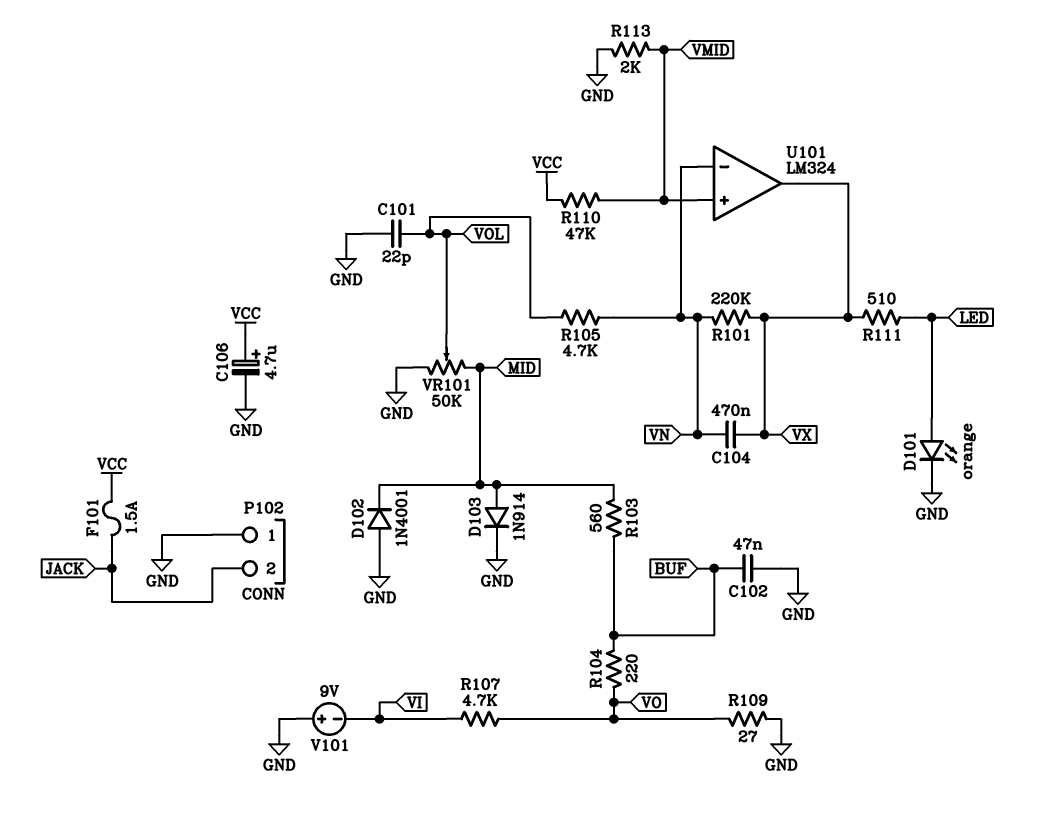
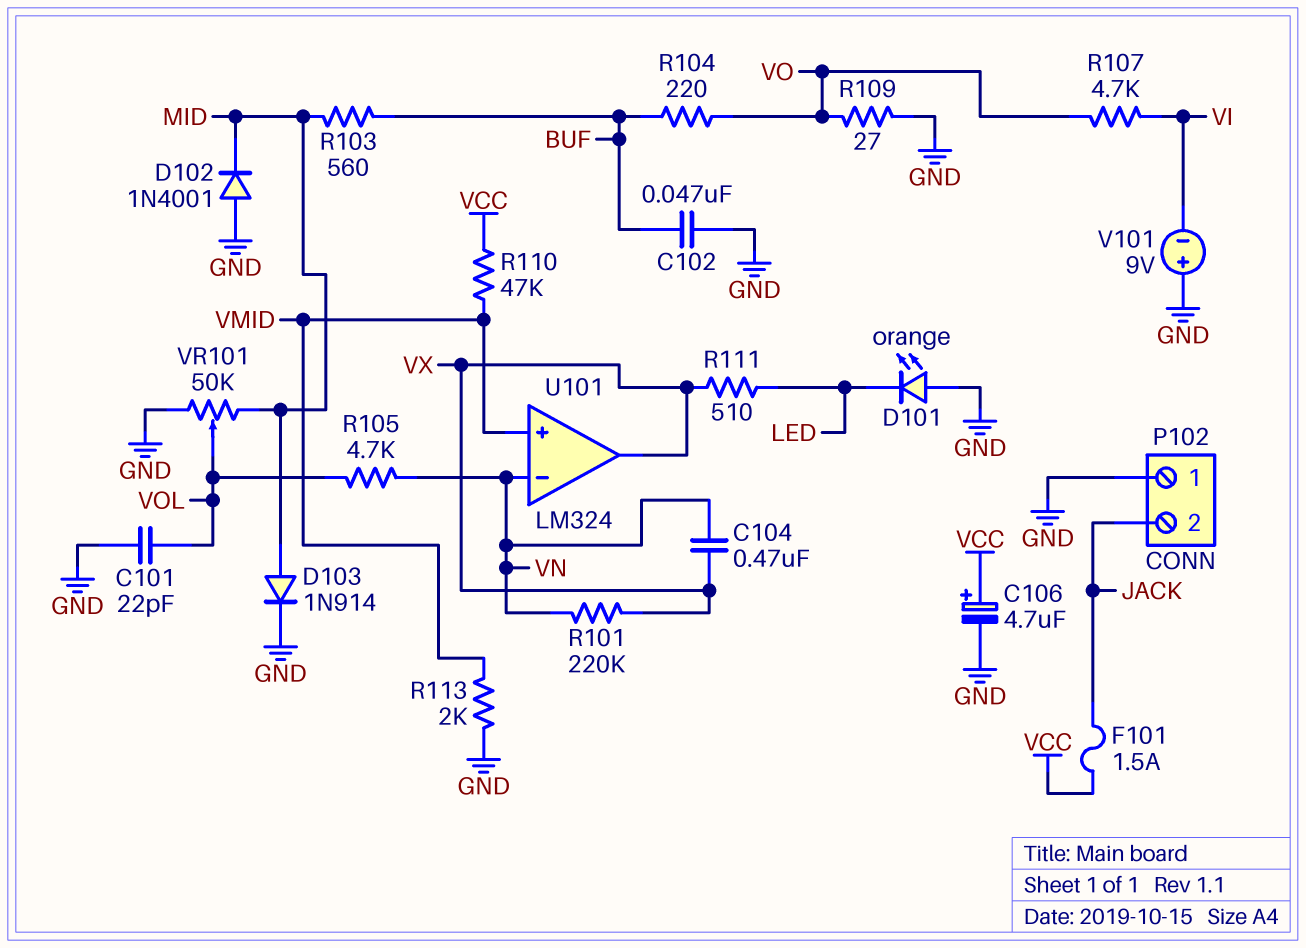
D101: LED orange (A LED, K GND) -> LED orange (A GND, K LED)

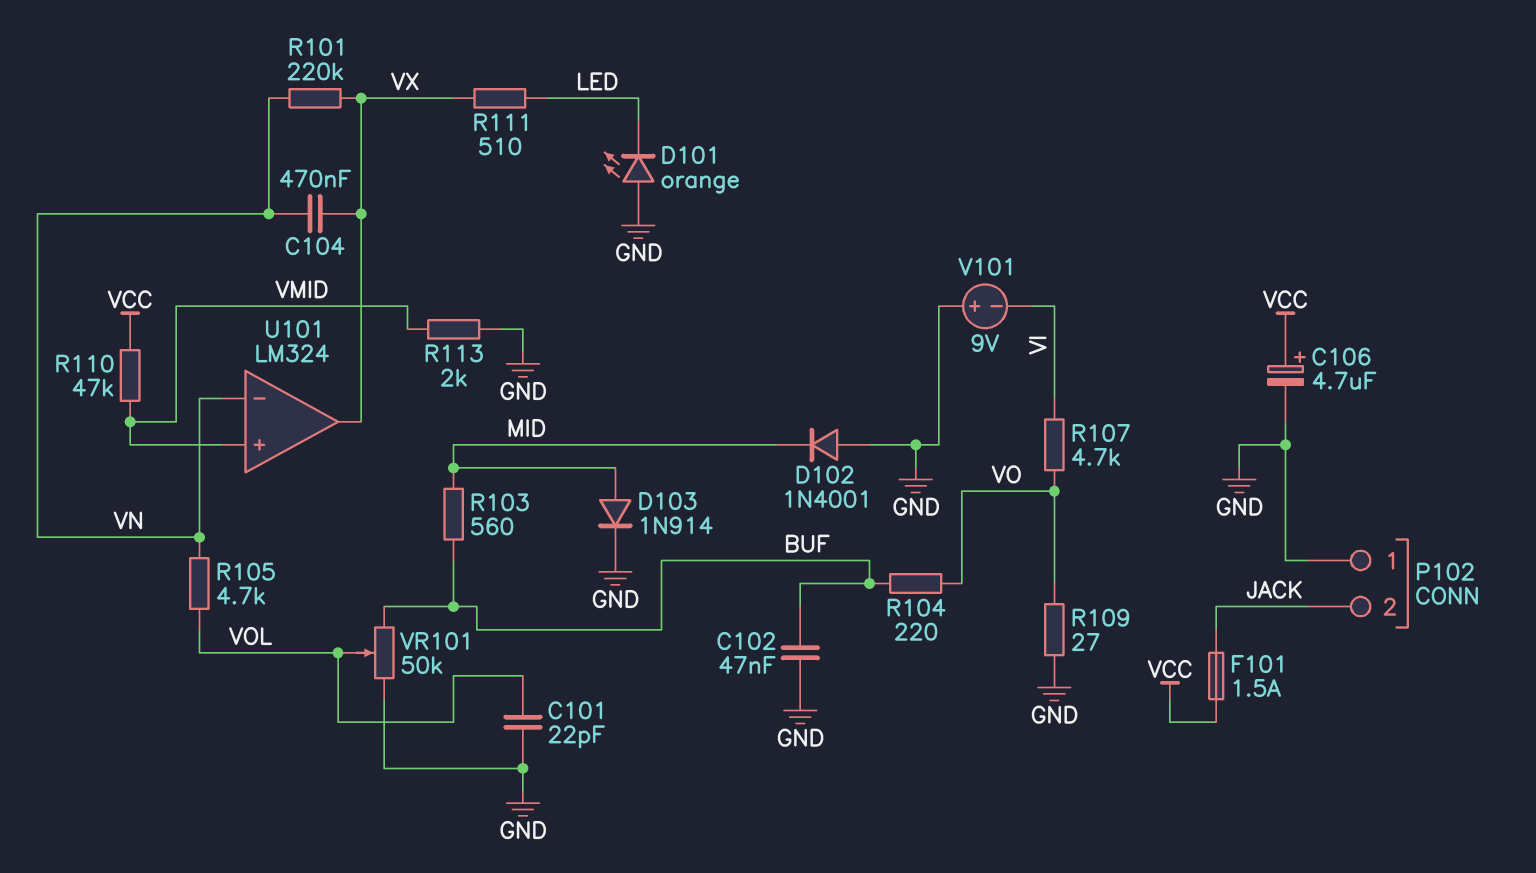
VR101: 50k (GND, MID, wiper VOL) -> 50k (BUF, GND, wiper VOL)

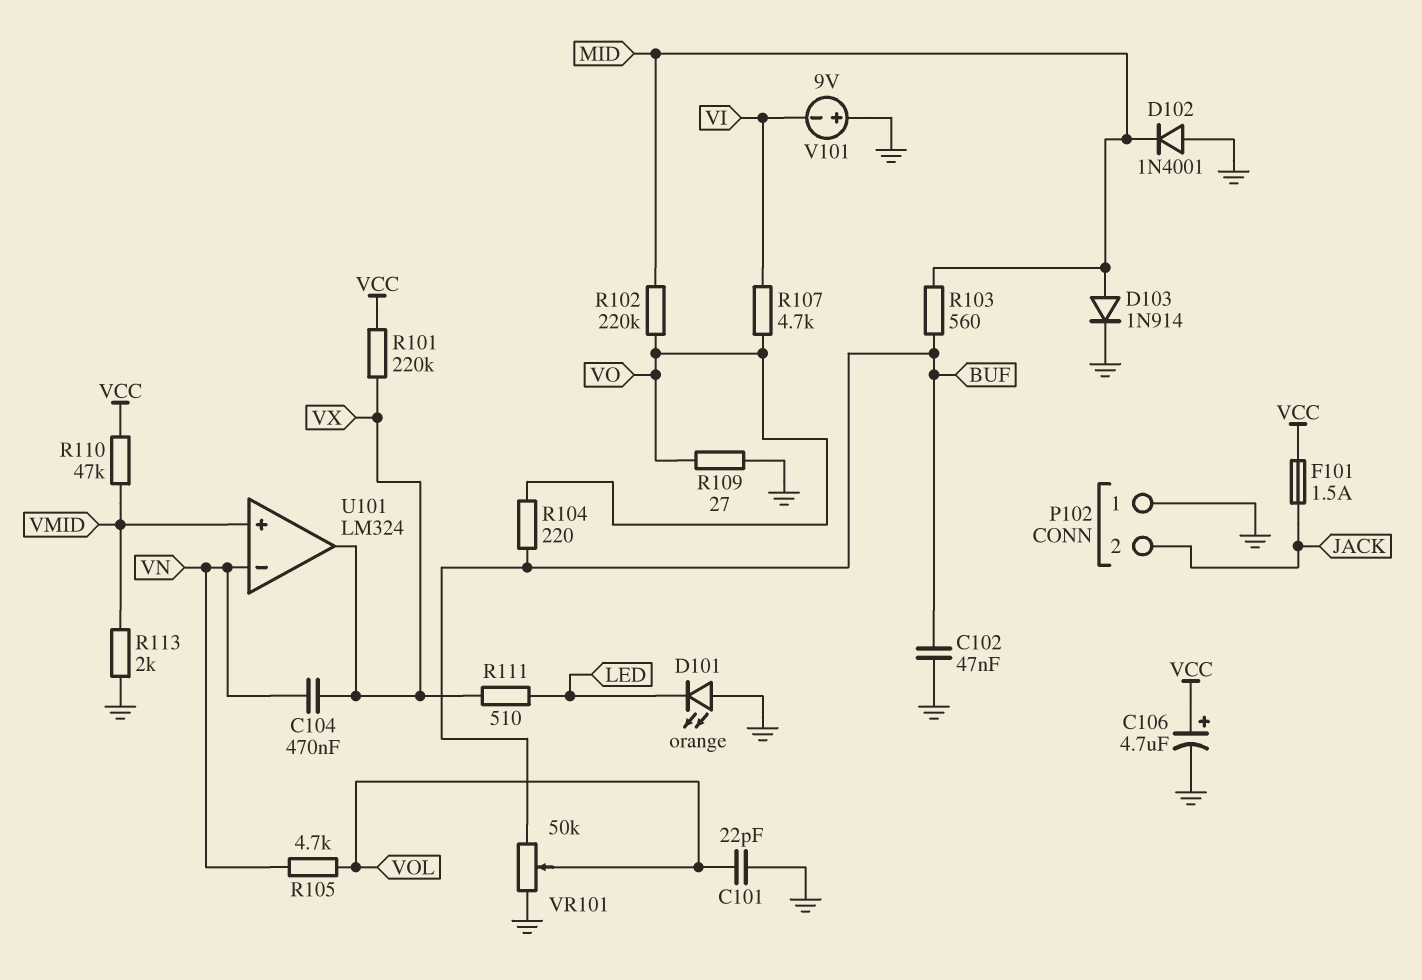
R101: 220k (VN, VX) -> 220k (VCC, VX)
R102: none -> 220k (MID, VO)

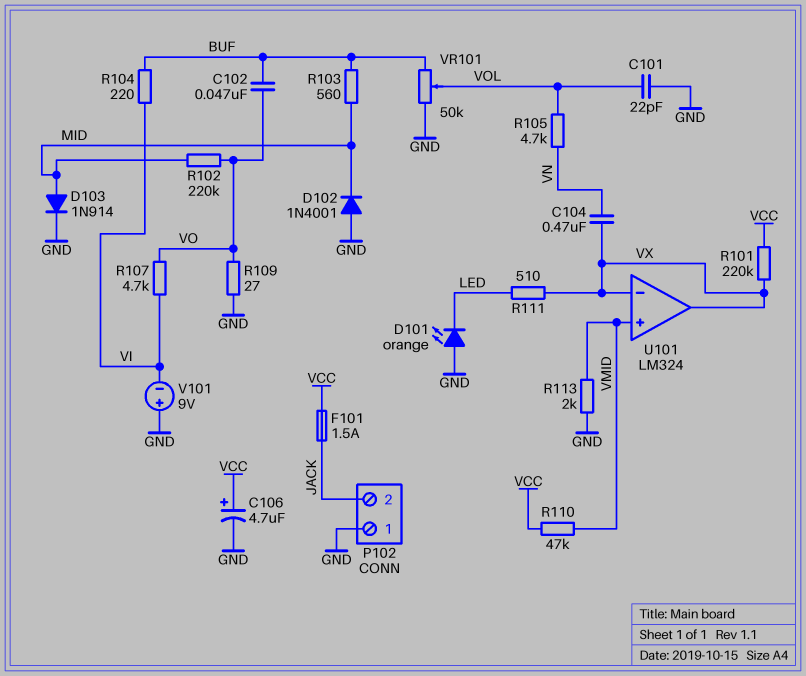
C102: 47nF (BUF, GND) -> 47nF (BUF, VO)
R104: 220 (BUF, VO) -> 220 (BUF, VI)
U101 pin in-: VN -> VX

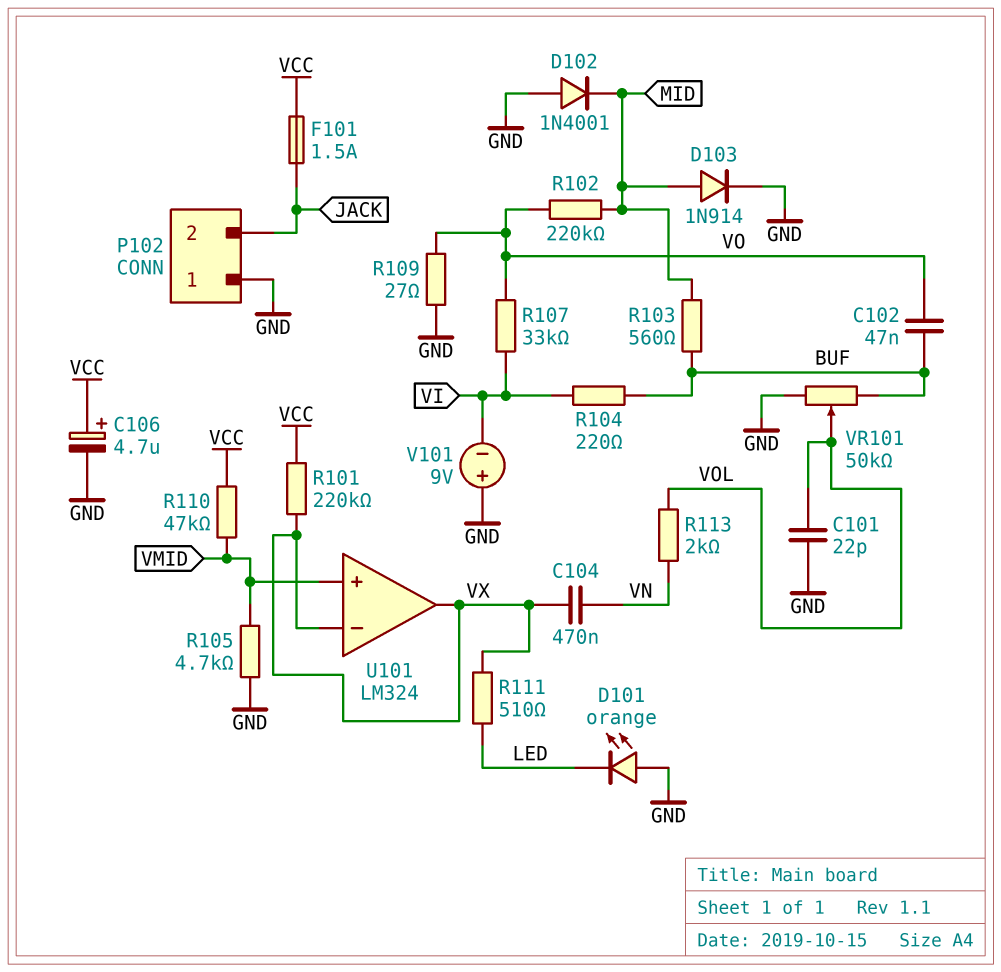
R105: 4.7k (VN, VOL) -> 4.7k (GND, VMID)
R107: 4.7k (VI, VO) -> 33k (VI, VO)
R113: 2k (GND, VMID) -> 2k (VN, VOL)

